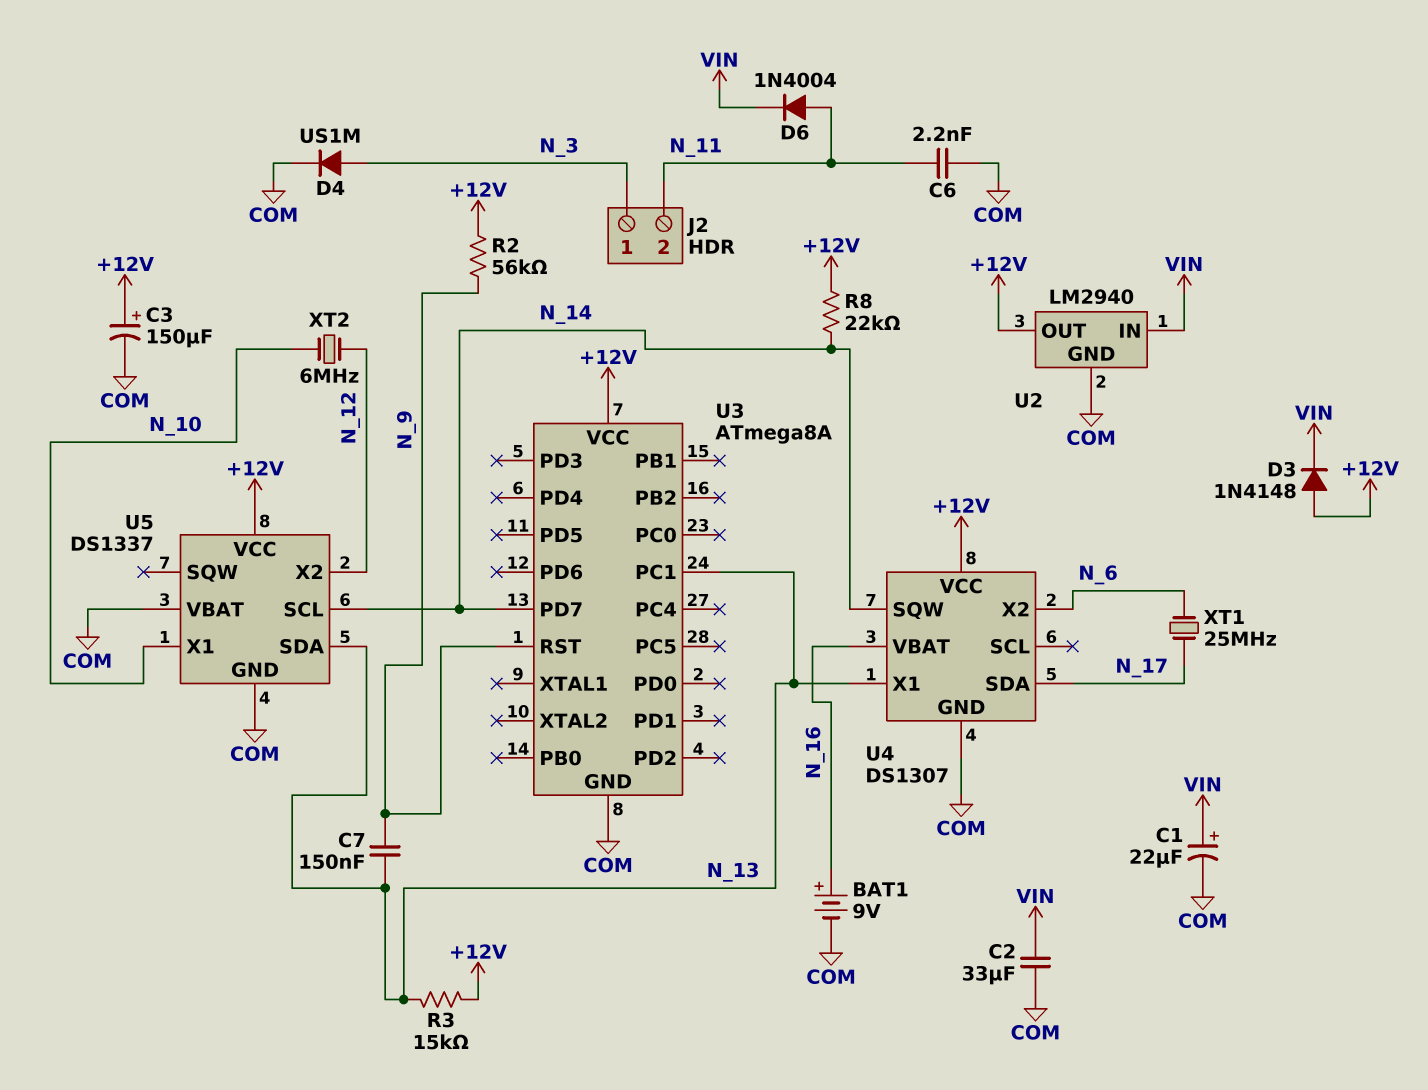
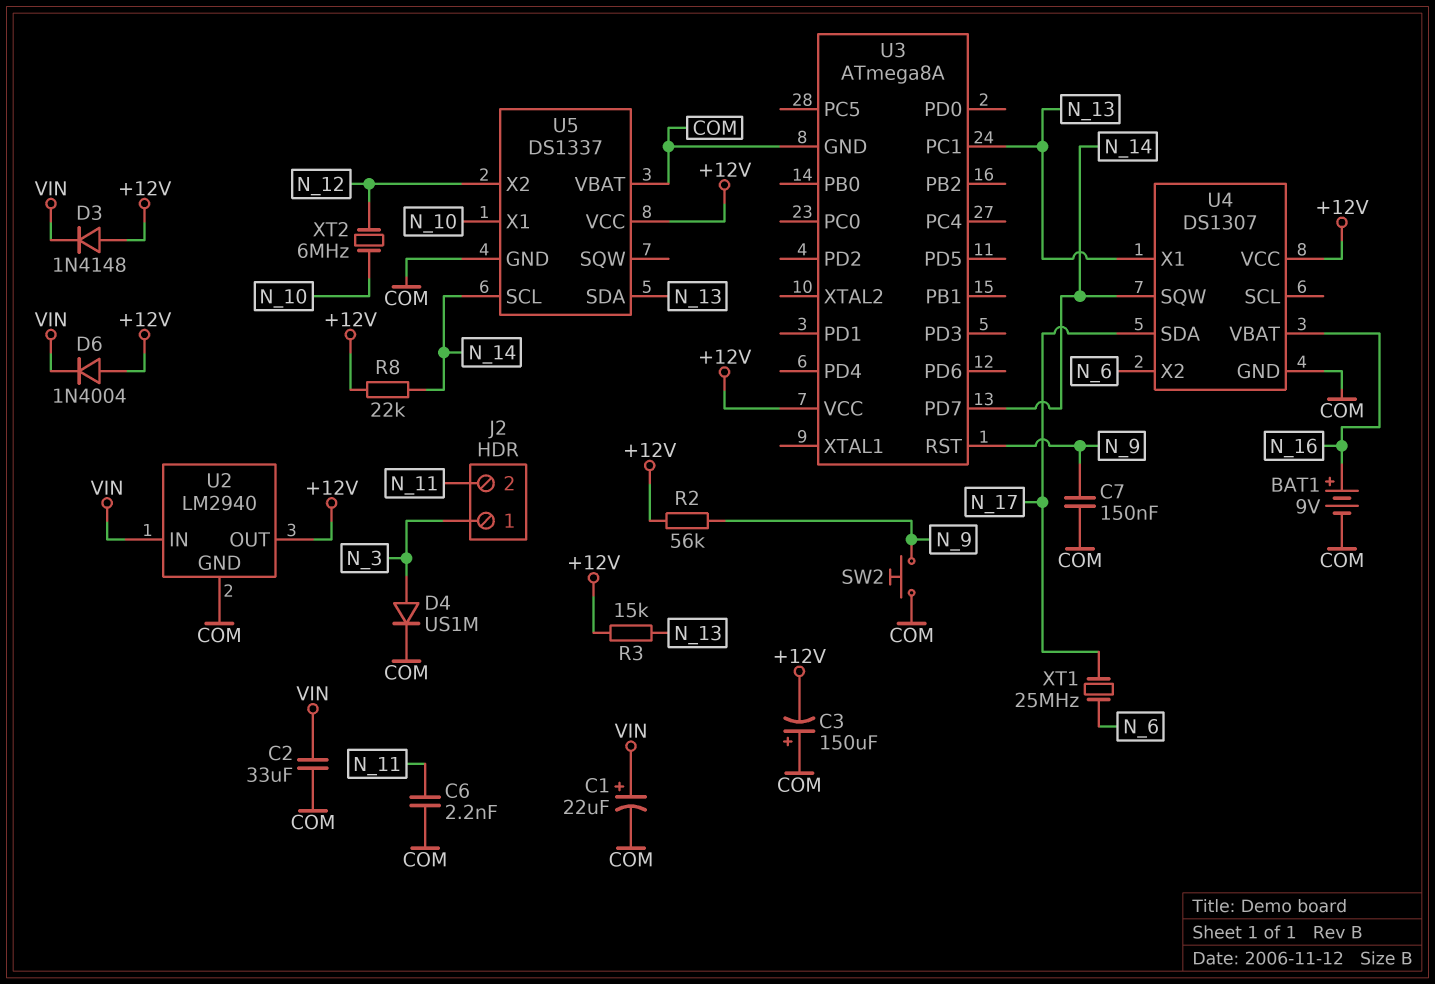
C3: 150uF (plus +12V, minus COM) -> 150uF (plus COM, minus +12V)
C7: 150nF (N_9, N_13) -> 150nF (COM, N_9)
D6: diode 1N4004 (A N_11, K VIN) -> diode 1N4004 (A +12V, K VIN)
SW2: none -> button (COM, N_9)

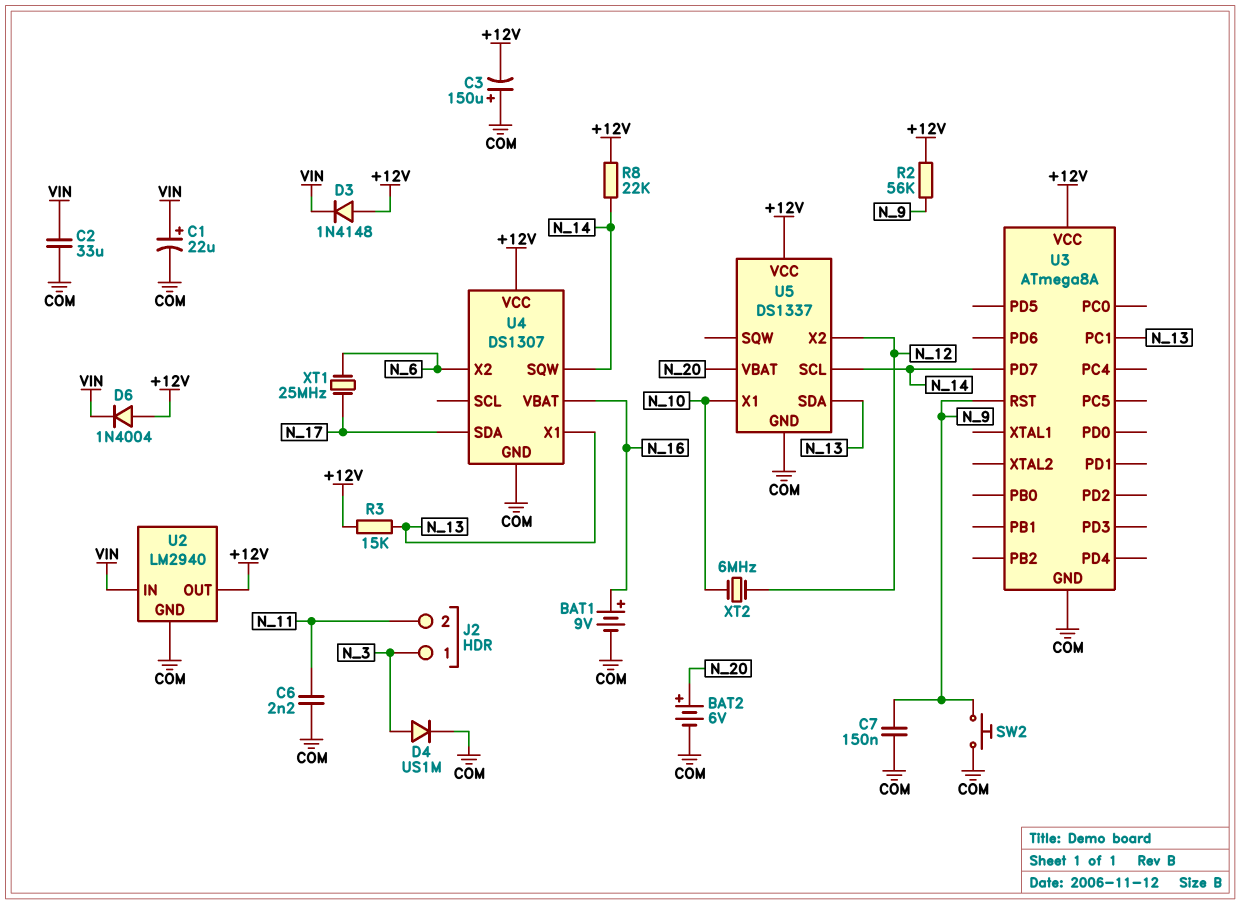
BAT2: none -> 6V (plus N_20, minus COM)
U5 pin VBAT: COM -> N_20

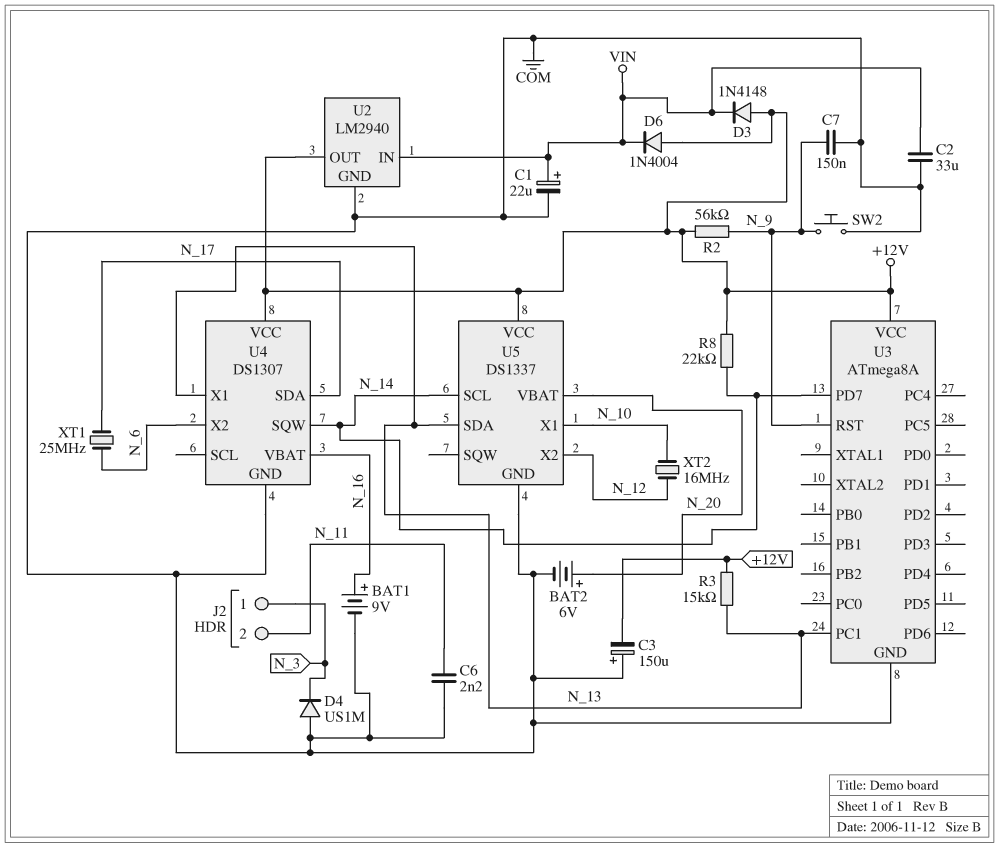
D4: diode US1M (A N_3, K COM) -> diode US1M (A COM, K N_3)
XT2: 6MHz (N_10, N_12) -> 16MHz (N_10, N_12)

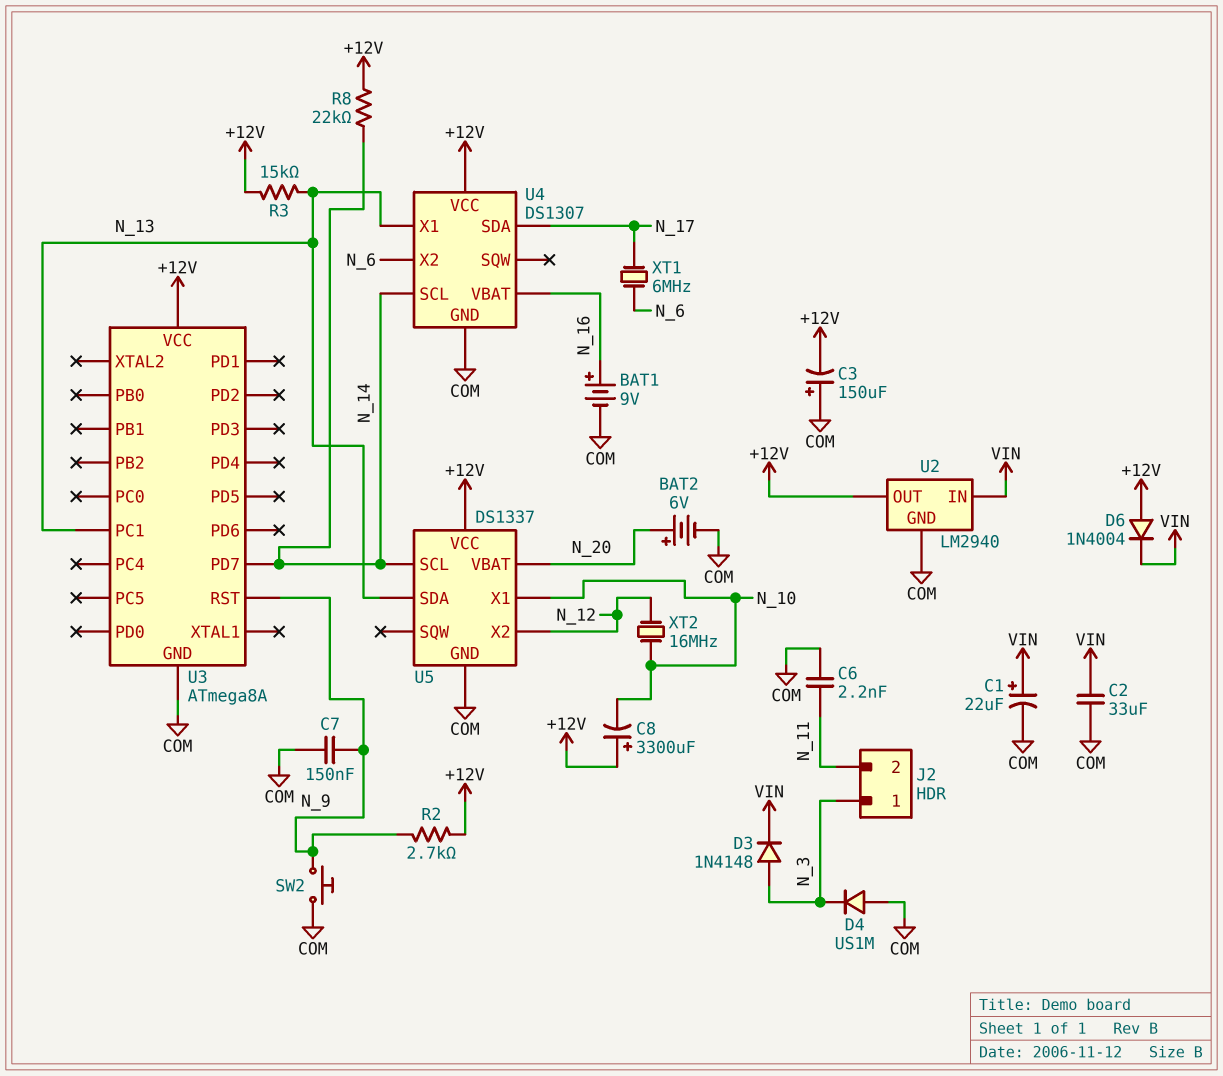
C8: none -> 3300uF (plus +12V, minus N_10)
D3: diode 1N4148 (A +12V, K VIN) -> diode 1N4148 (A N_3, K VIN)
R2: 56k (+12V, N_9) -> 2.7k (+12V, N_9)
U4 pin SCL: none -> N_14
U4 pin SQW: N_14 -> none
XT1: 25MHz (N_6, N_17) -> 6MHz (N_6, N_17)

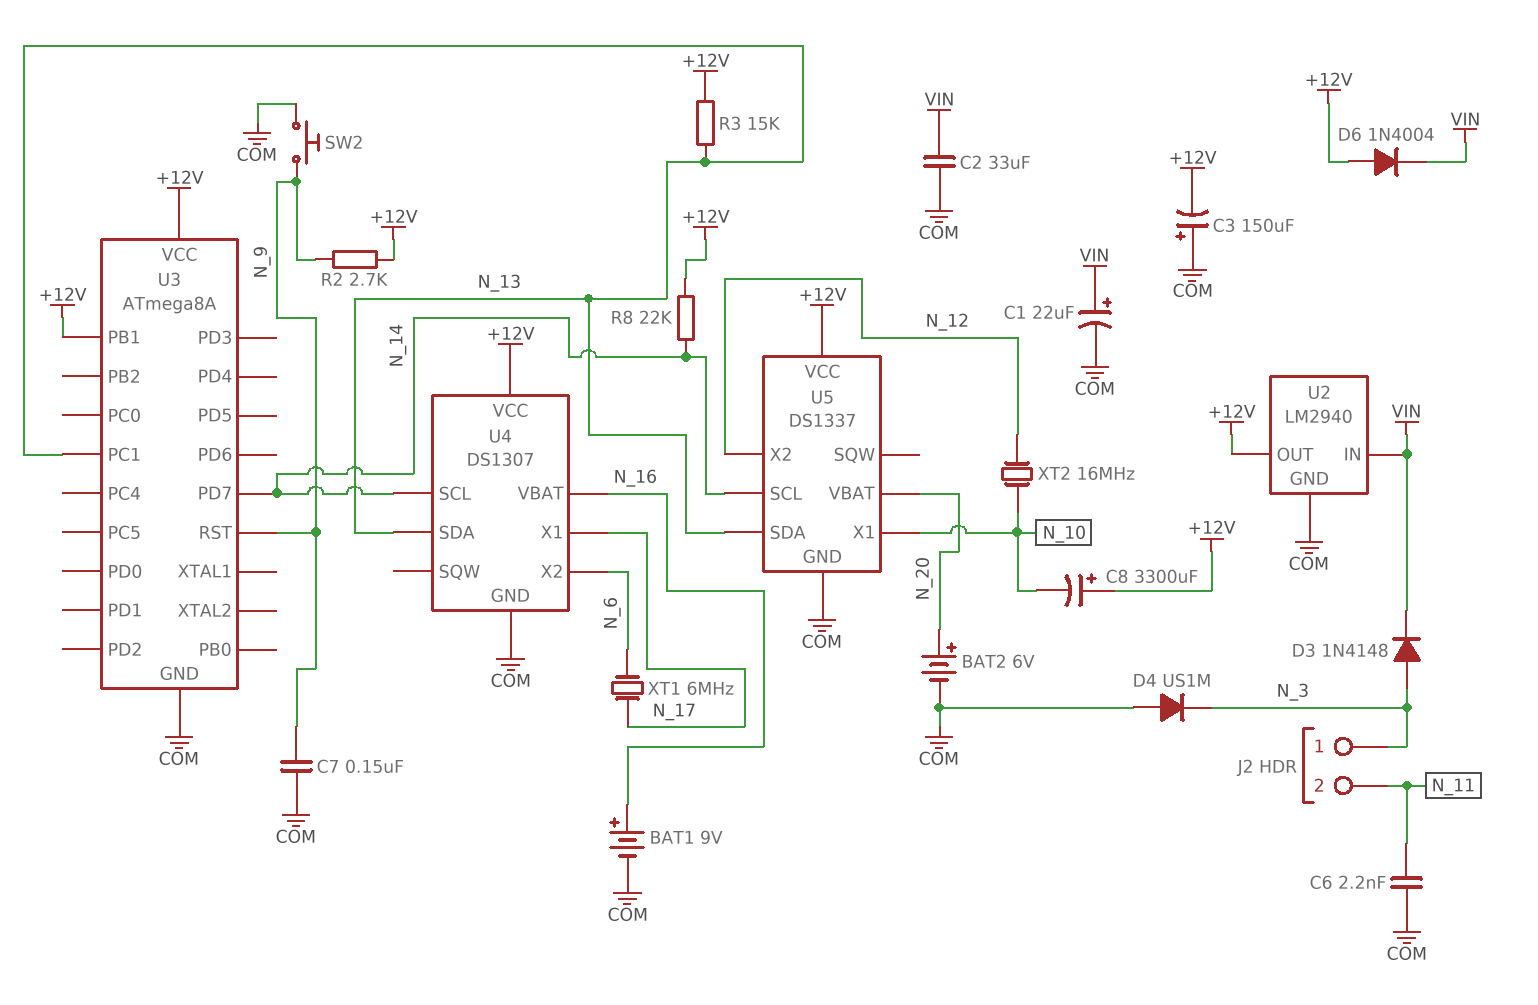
U3 pin PB1: none -> +12V
U4 pin SDA: N_17 -> N_13
U4 pin X1: N_13 -> N_17

